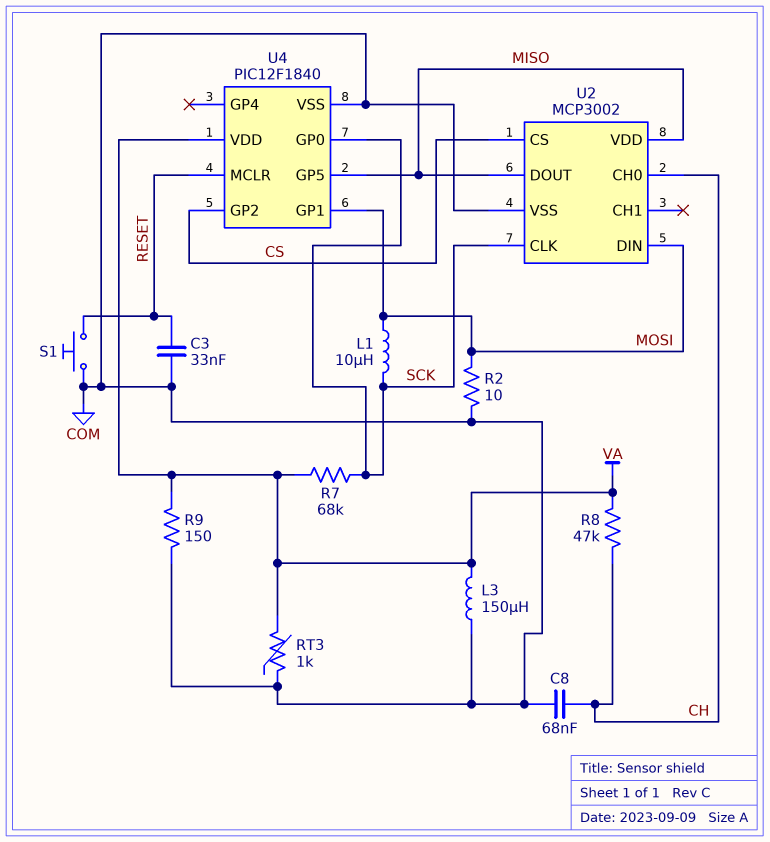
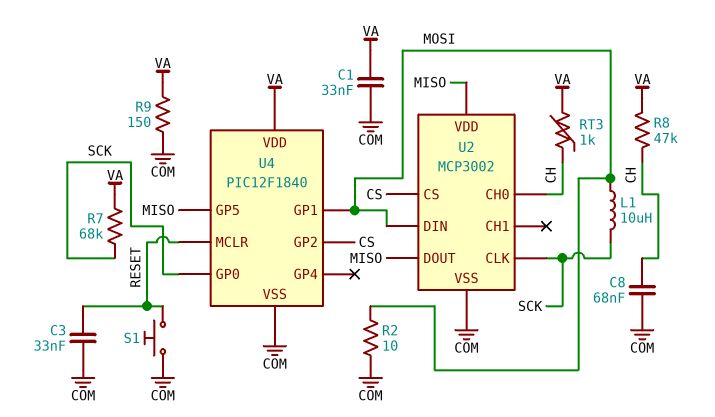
C1: none -> 33nF (COM, VA)
L3: 150uH (COM, VA) -> none
RT3: 1k (COM, VA) -> 1k (CH, VA)

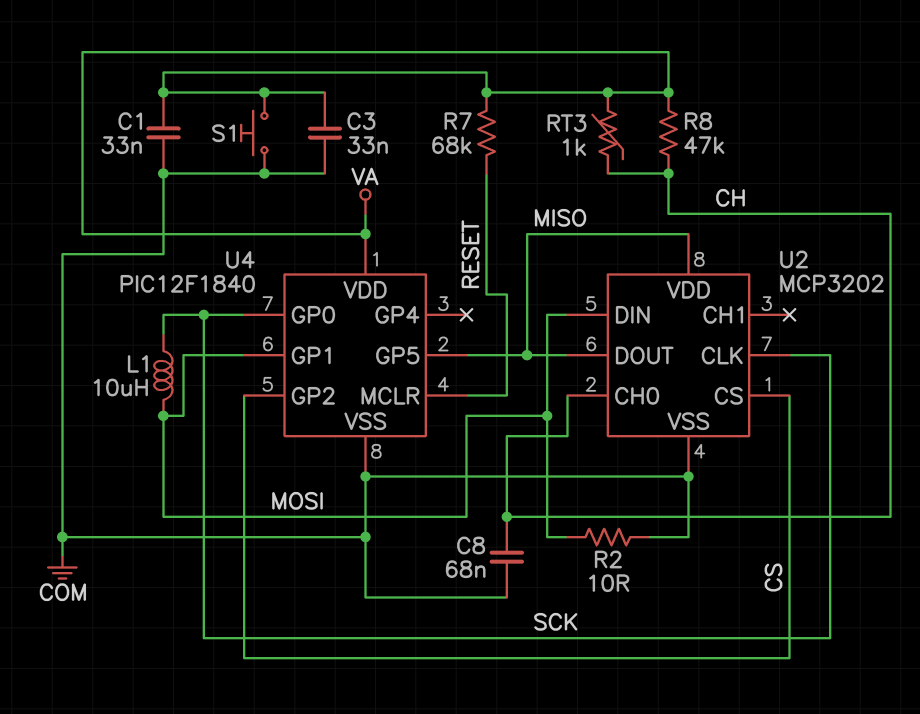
C3: 33nF (COM, RESET) -> 33nF (COM, VA)
R7: 68k (SCK, VA) -> 68k (RESET, VA)
R9: 150 (COM, VA) -> none
S1: button (COM, RESET) -> button (COM, VA)
U2: MCP3002 -> MCP3202

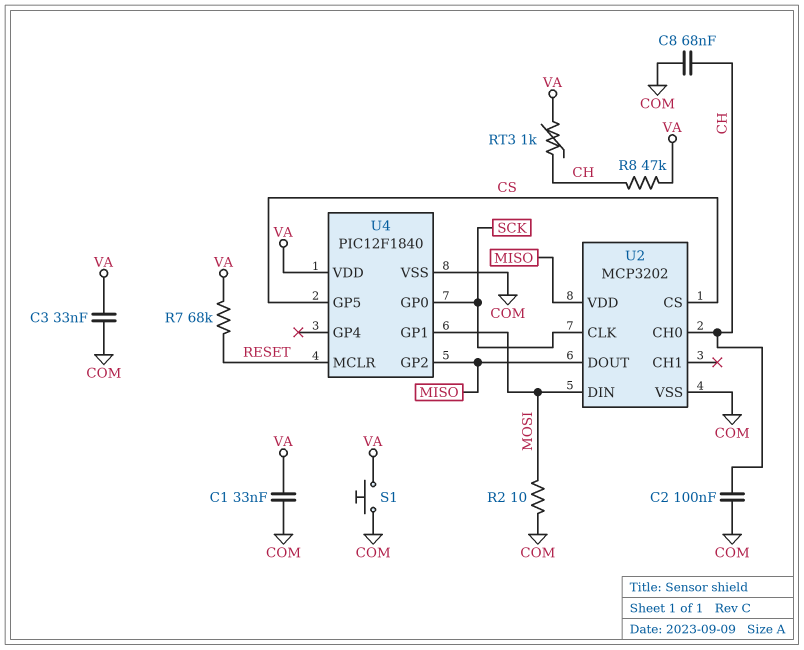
C2: none -> 100nF (CH, COM)
L1: 10uH (MOSI, SCK) -> none
U4 pin GP2: CS -> MISO
U4 pin GP5: MISO -> CS

